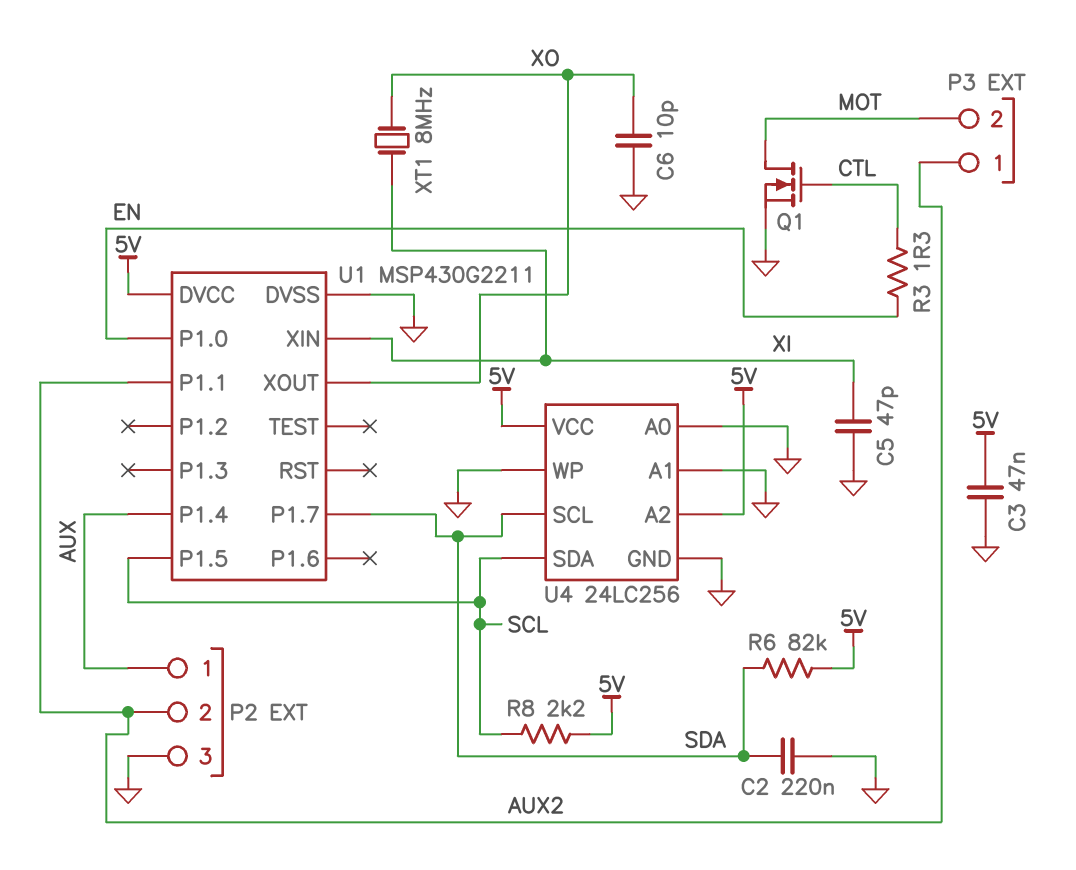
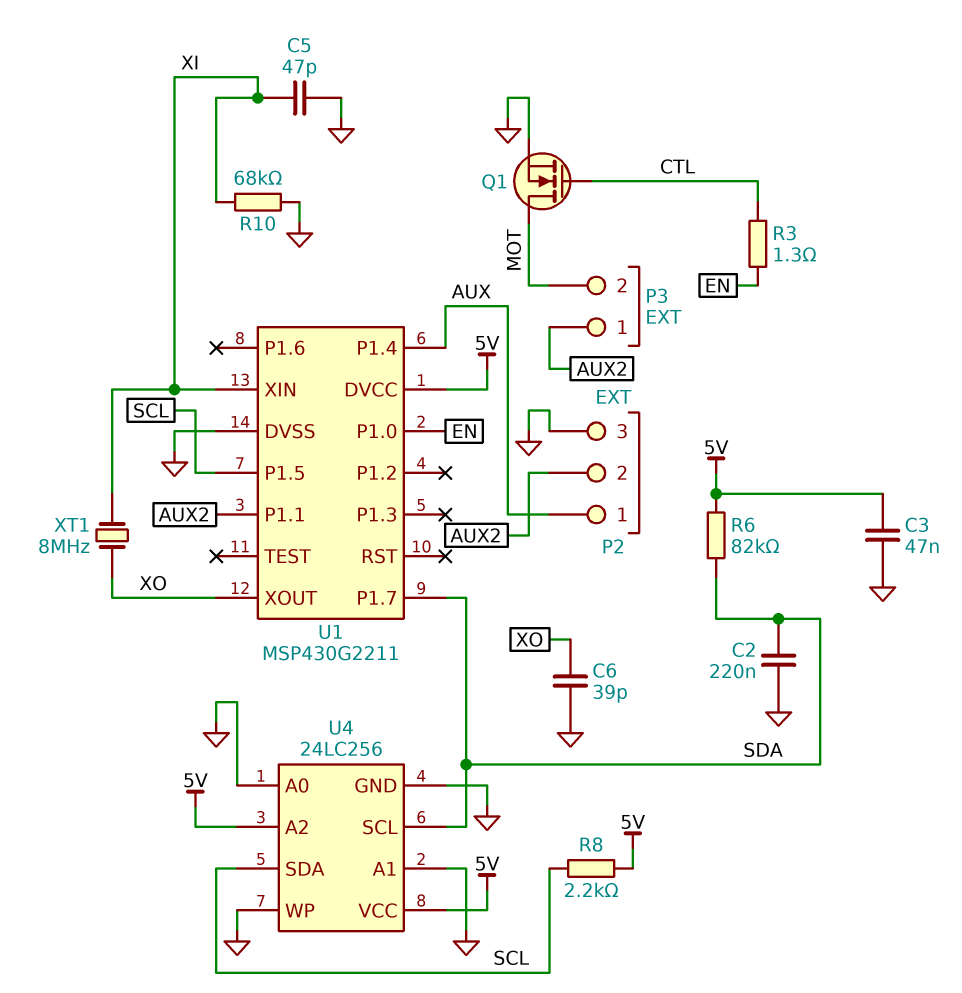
C6: 10pF (GND, XO) -> 39pF (GND, XO)
R10: none -> 68k (GND, XI)

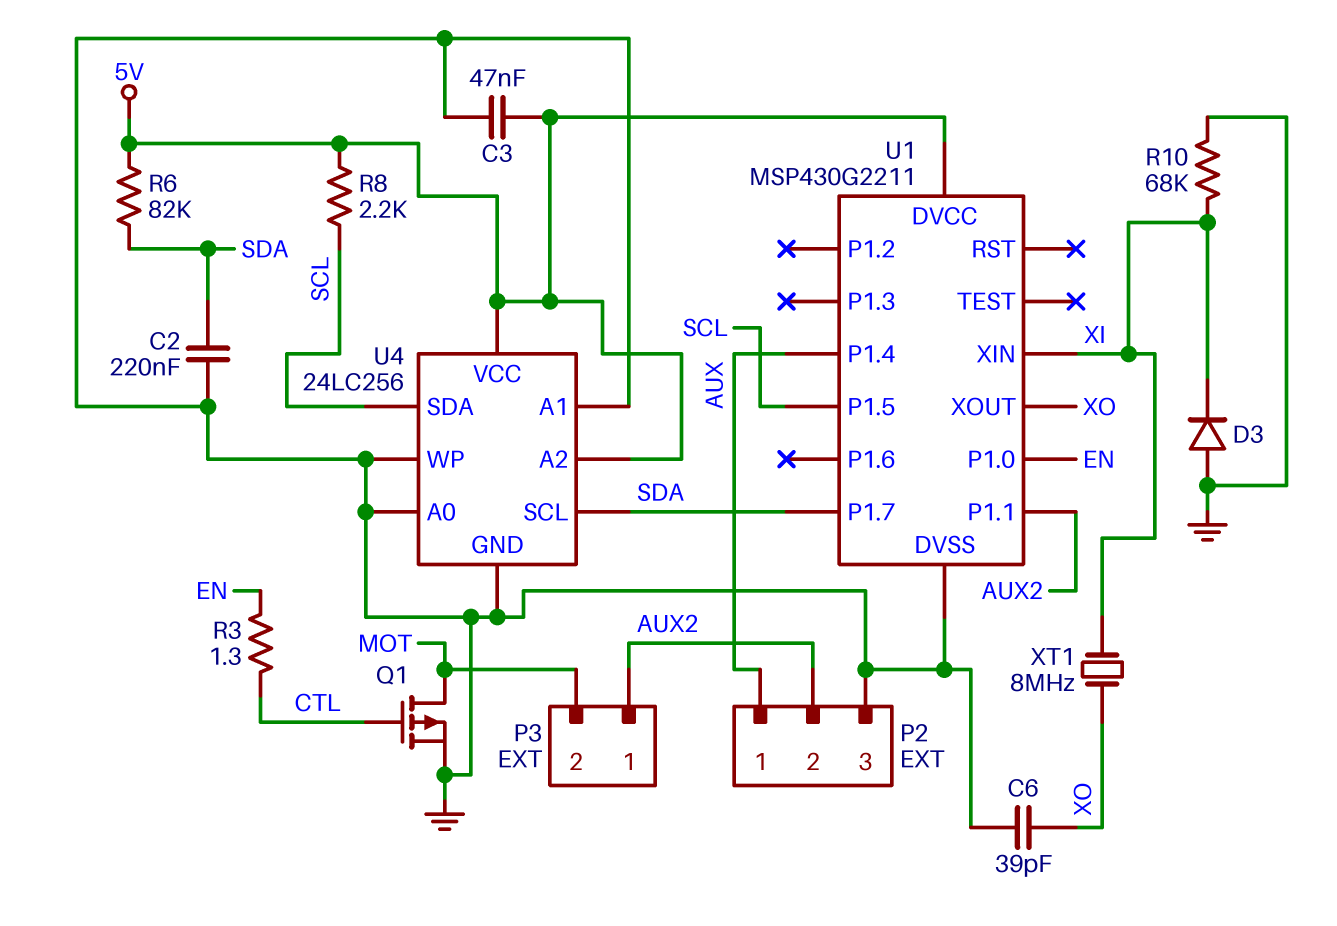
C5: 47pF (GND, XI) -> none
D3: none -> diode (A GND, K XI)
Q1: NMOS (G CTL, D MOT, S GND) -> PMOS (G CTL, D MOT, S GND)

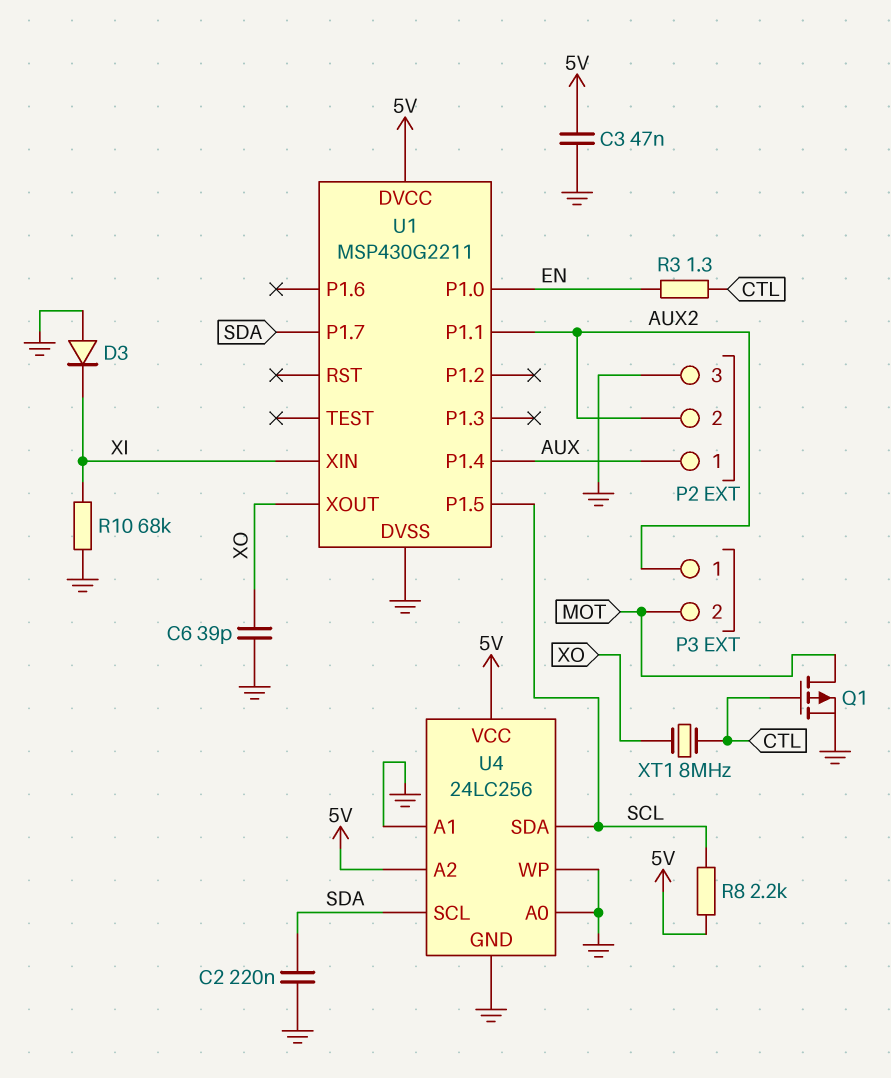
R6: 82k (5V, SDA) -> none
XT1: 8MHz (XI, XO) -> 8MHz (CTL, XO)

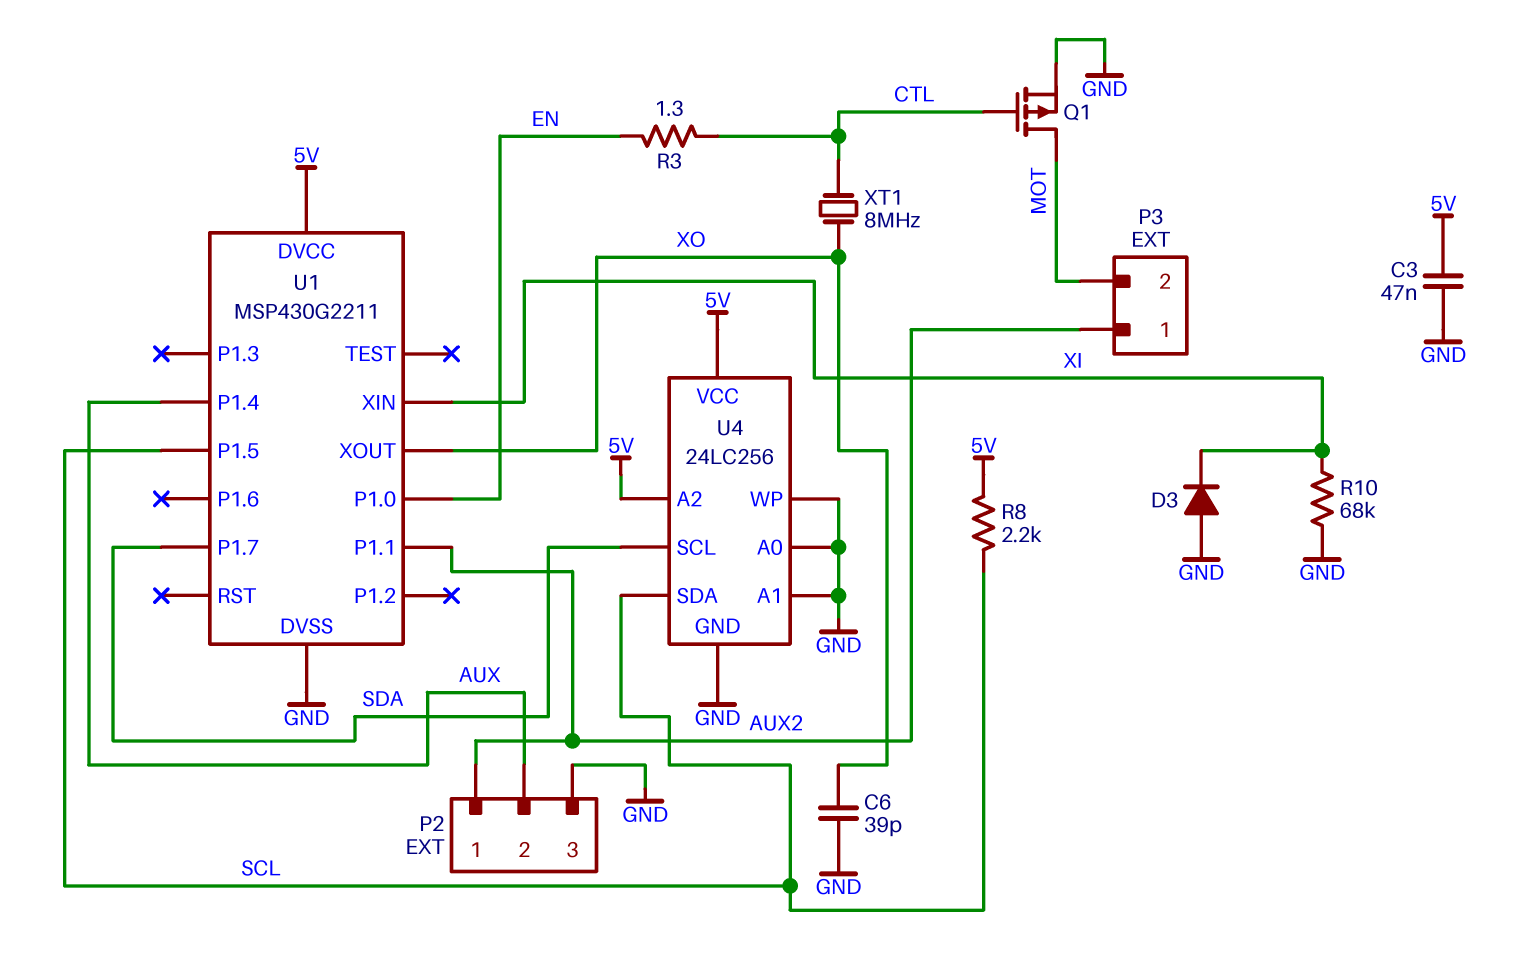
C2: 220nF (GND, SDA) -> none
P2 pin 1: AUX -> AUX2
P2 pin 2: AUX2 -> AUX

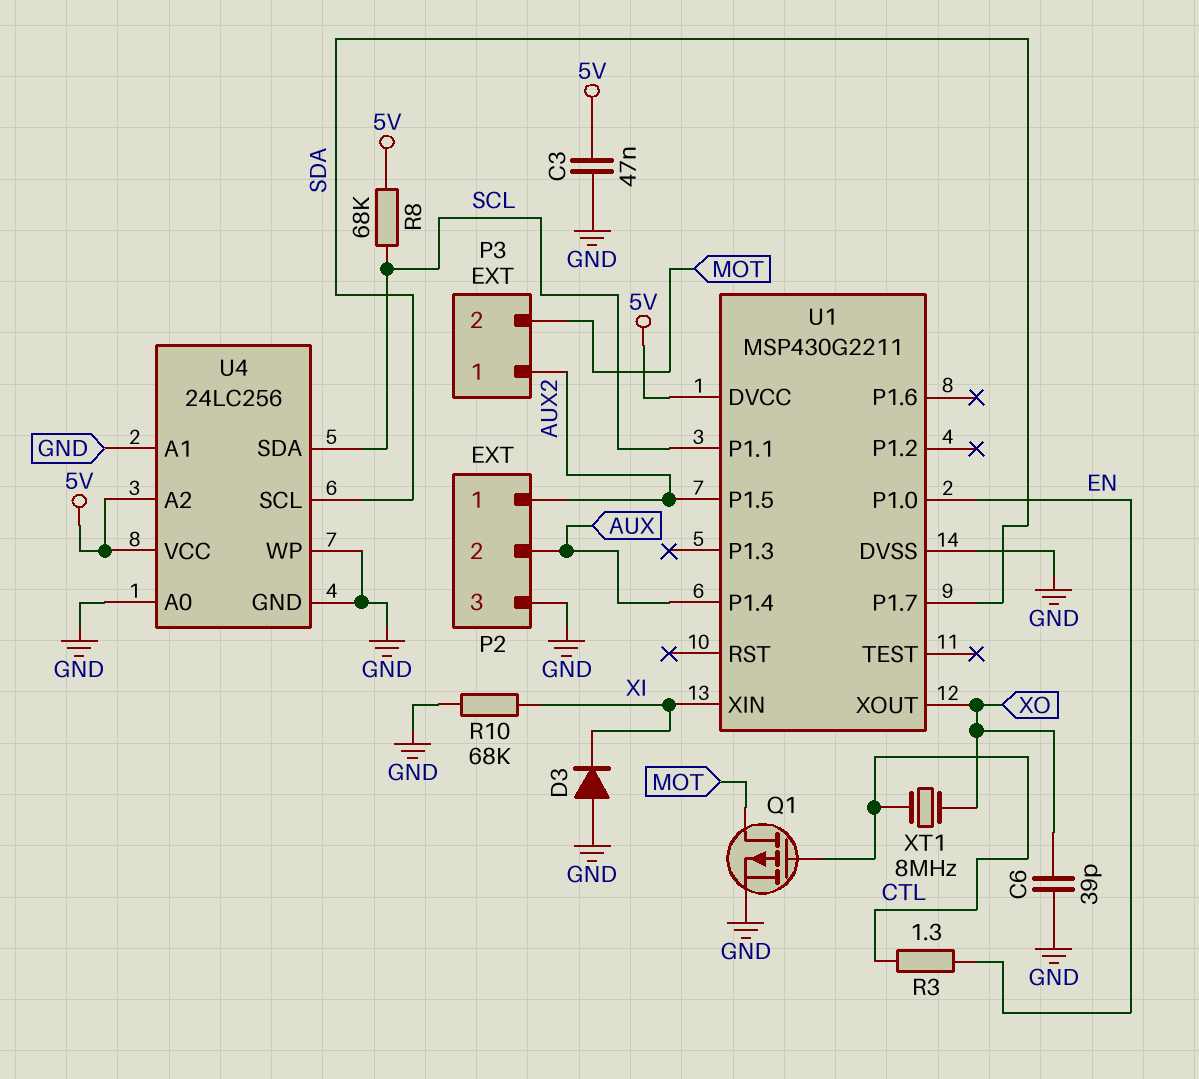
R8: 2.2k (5V, SCL) -> 68k (5V, SCL)
U1 pin P1.1: AUX2 -> SCL
U1 pin P1.5: SCL -> AUX2

